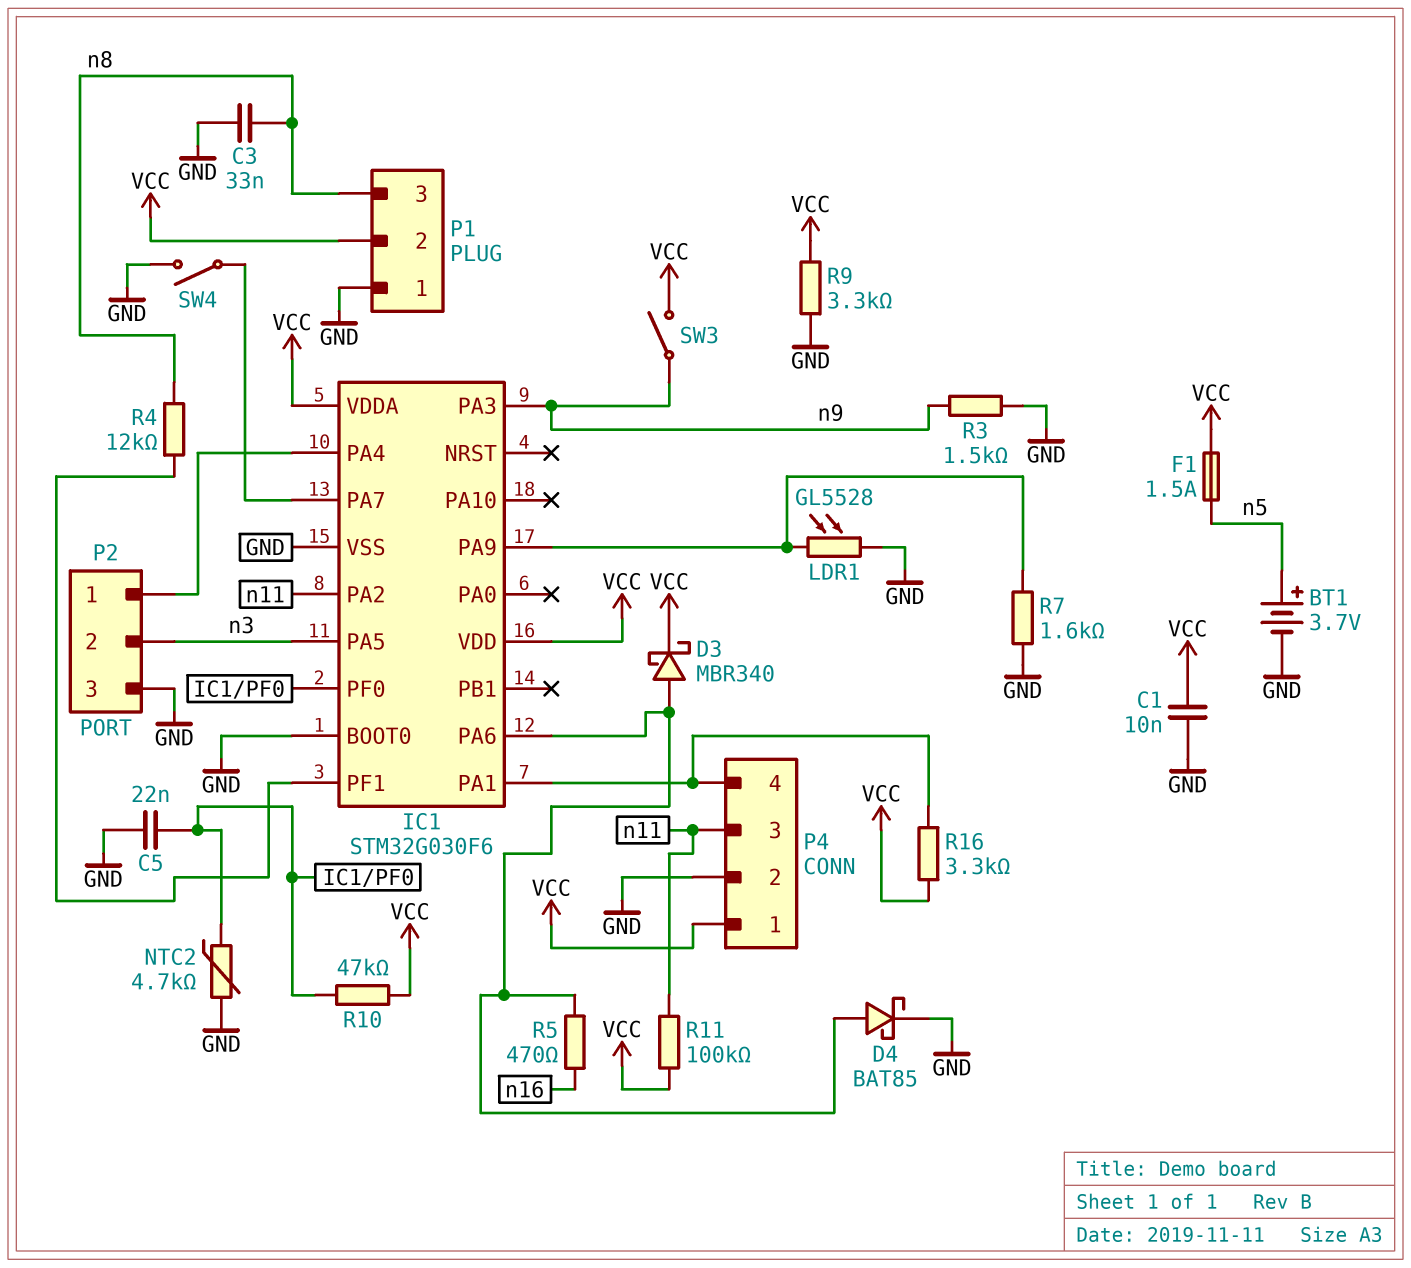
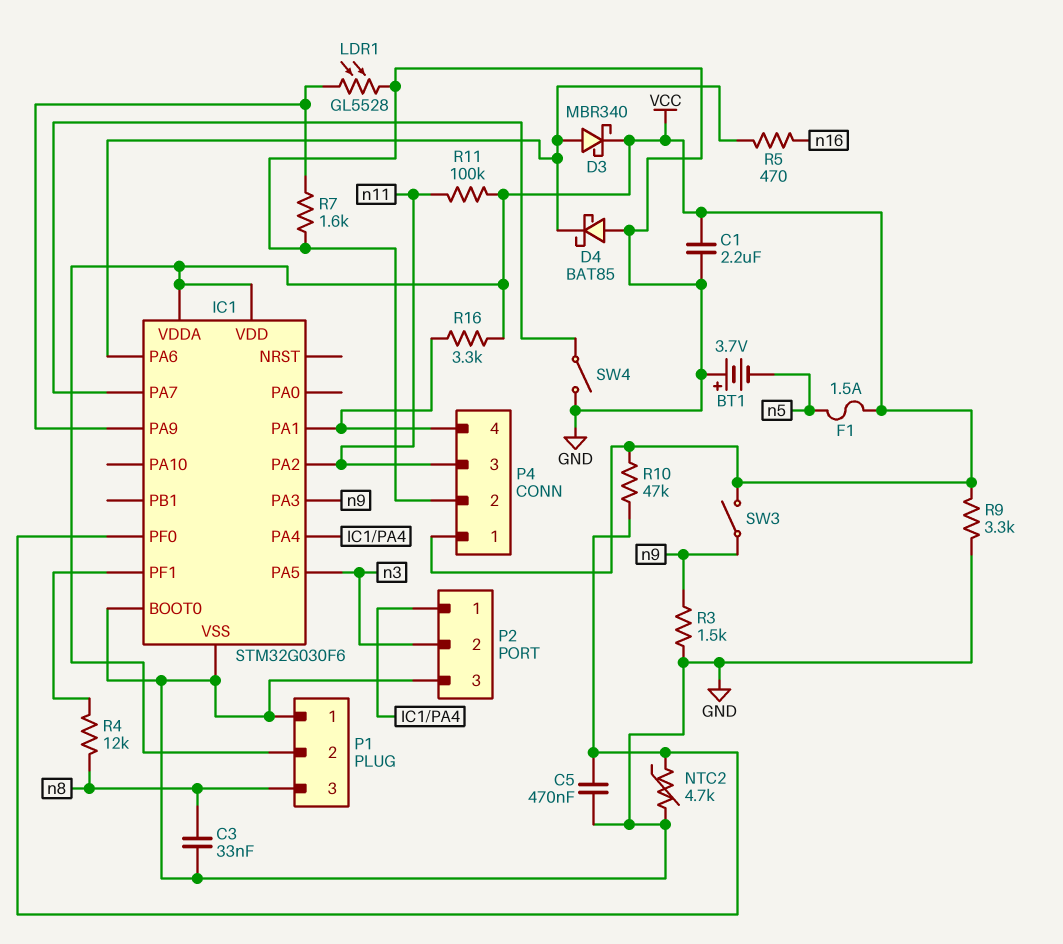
BT1: 3.7V (plus n5, minus GND) -> 3.7V (plus GND, minus n5)
C1: 10nF (GND, VCC) -> 2.2uF (GND, VCC)
C5: 22nF (GND, IC1/PF0) -> 470nF (GND, IC1/PF0)
D4: schottky BAT85 (A IC1/PA6, K GND) -> schottky BAT85 (A GND, K IC1/PA6)

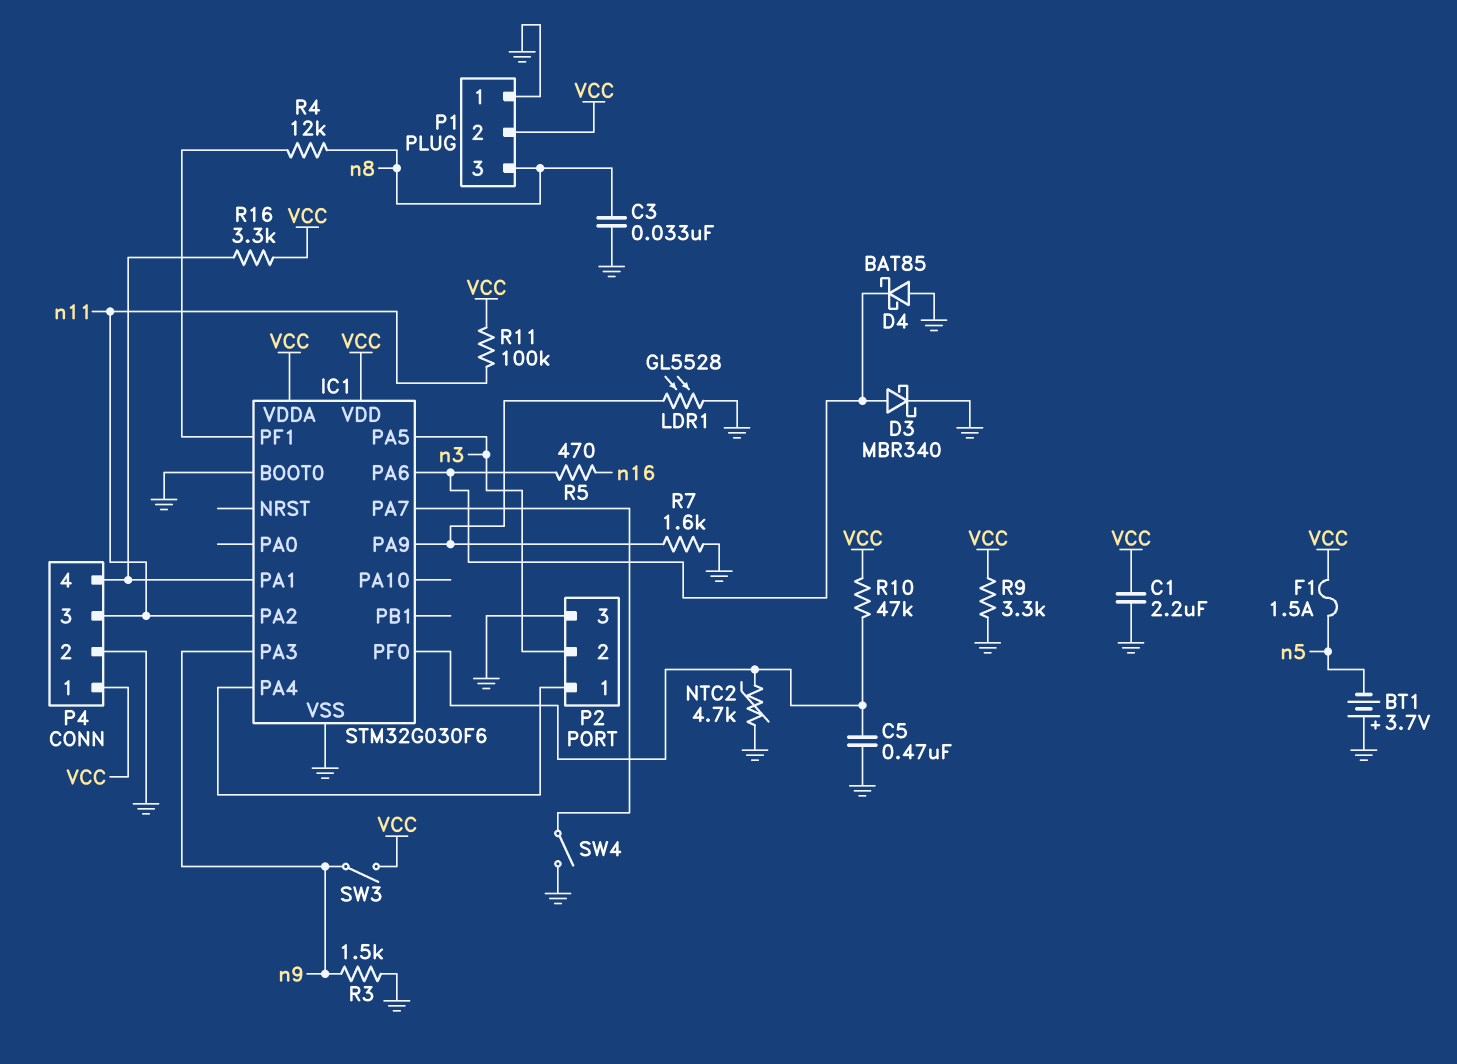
D3: schottky MBR340 (A IC1/PA6, K VCC) -> schottky MBR340 (A IC1/PA6, K GND)

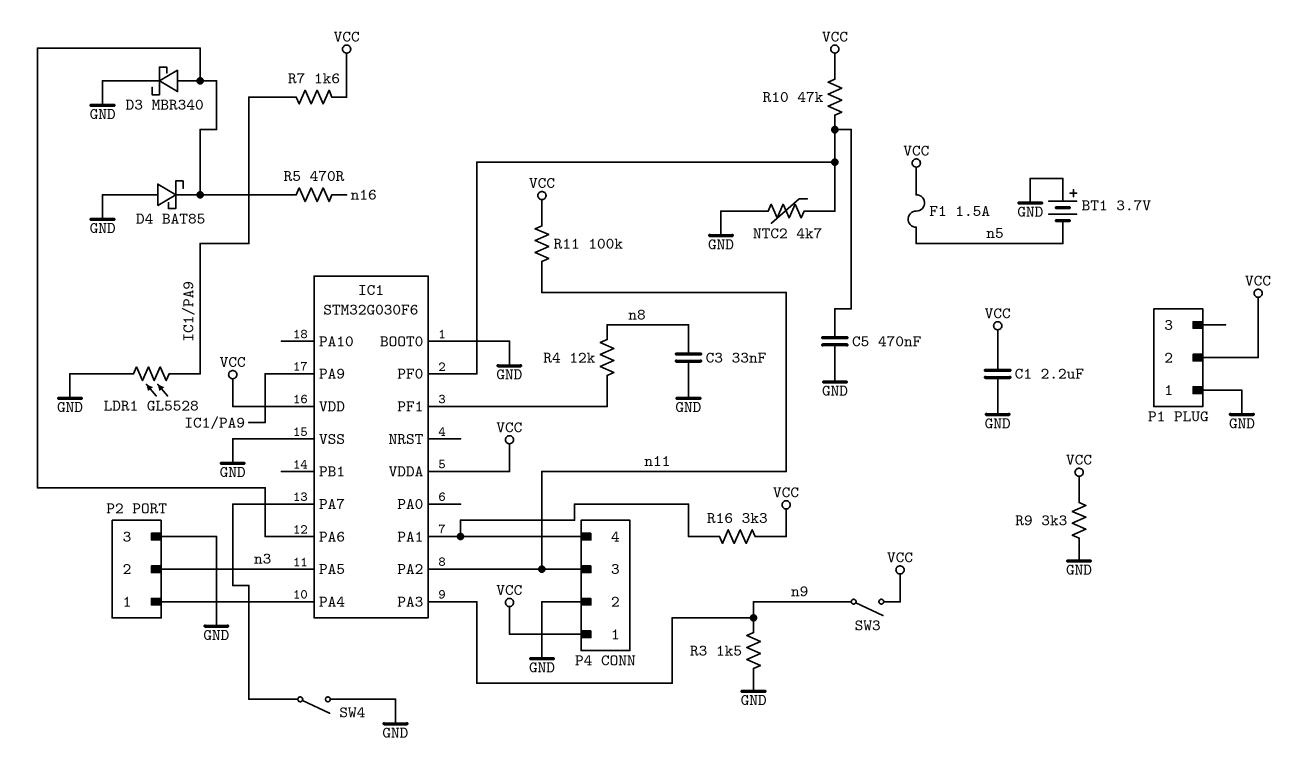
P1 pin 3: n8 -> none
R7: 1.6k (GND, IC1/PA9) -> 1.6k (IC1/PA9, VCC)

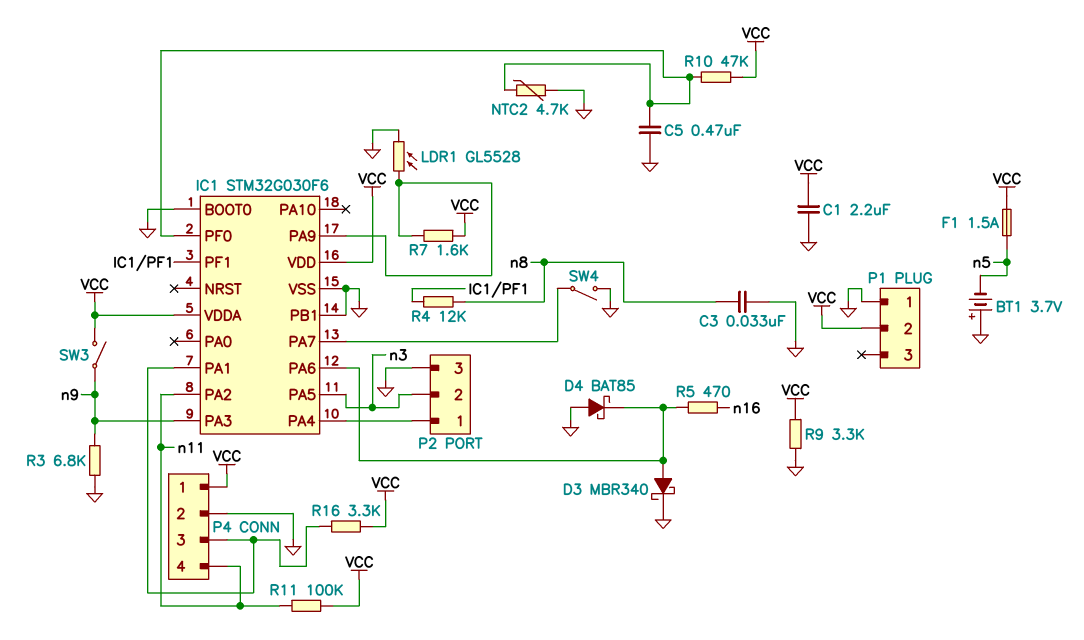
IC1 pin PB1: none -> GND
P4 pin 3: n11 -> IC1/PA1
P4 pin 4: IC1/PA1 -> n11
R3: 1.5k (GND, n9) -> 6.8k (GND, n9)

